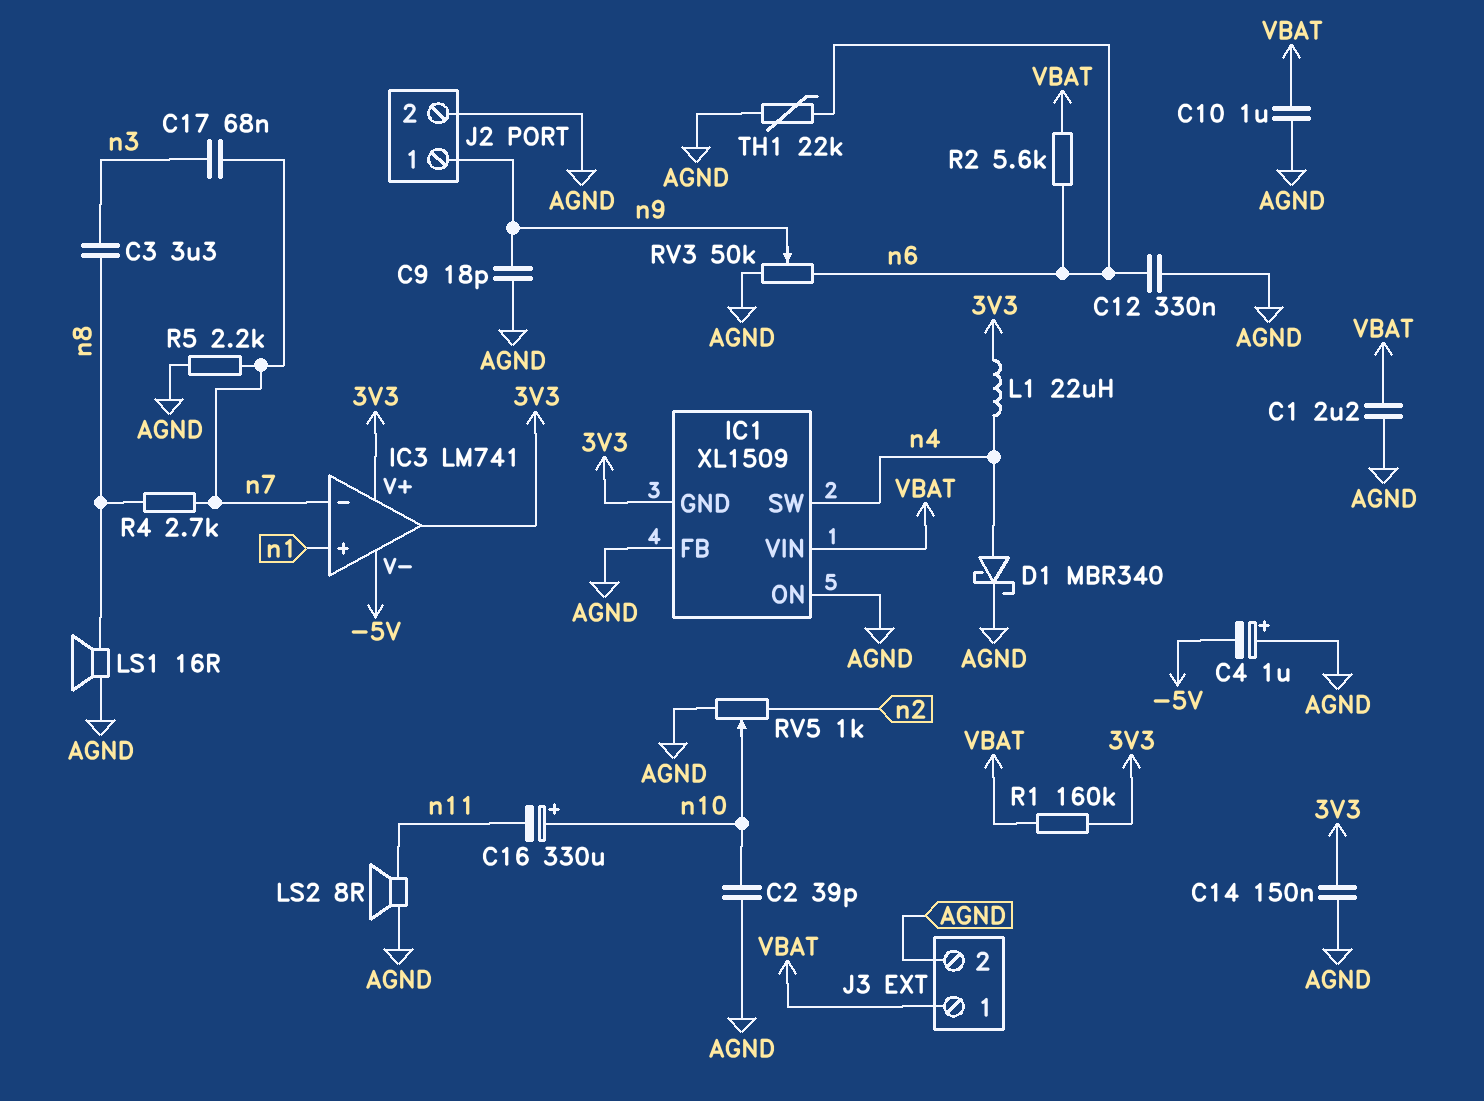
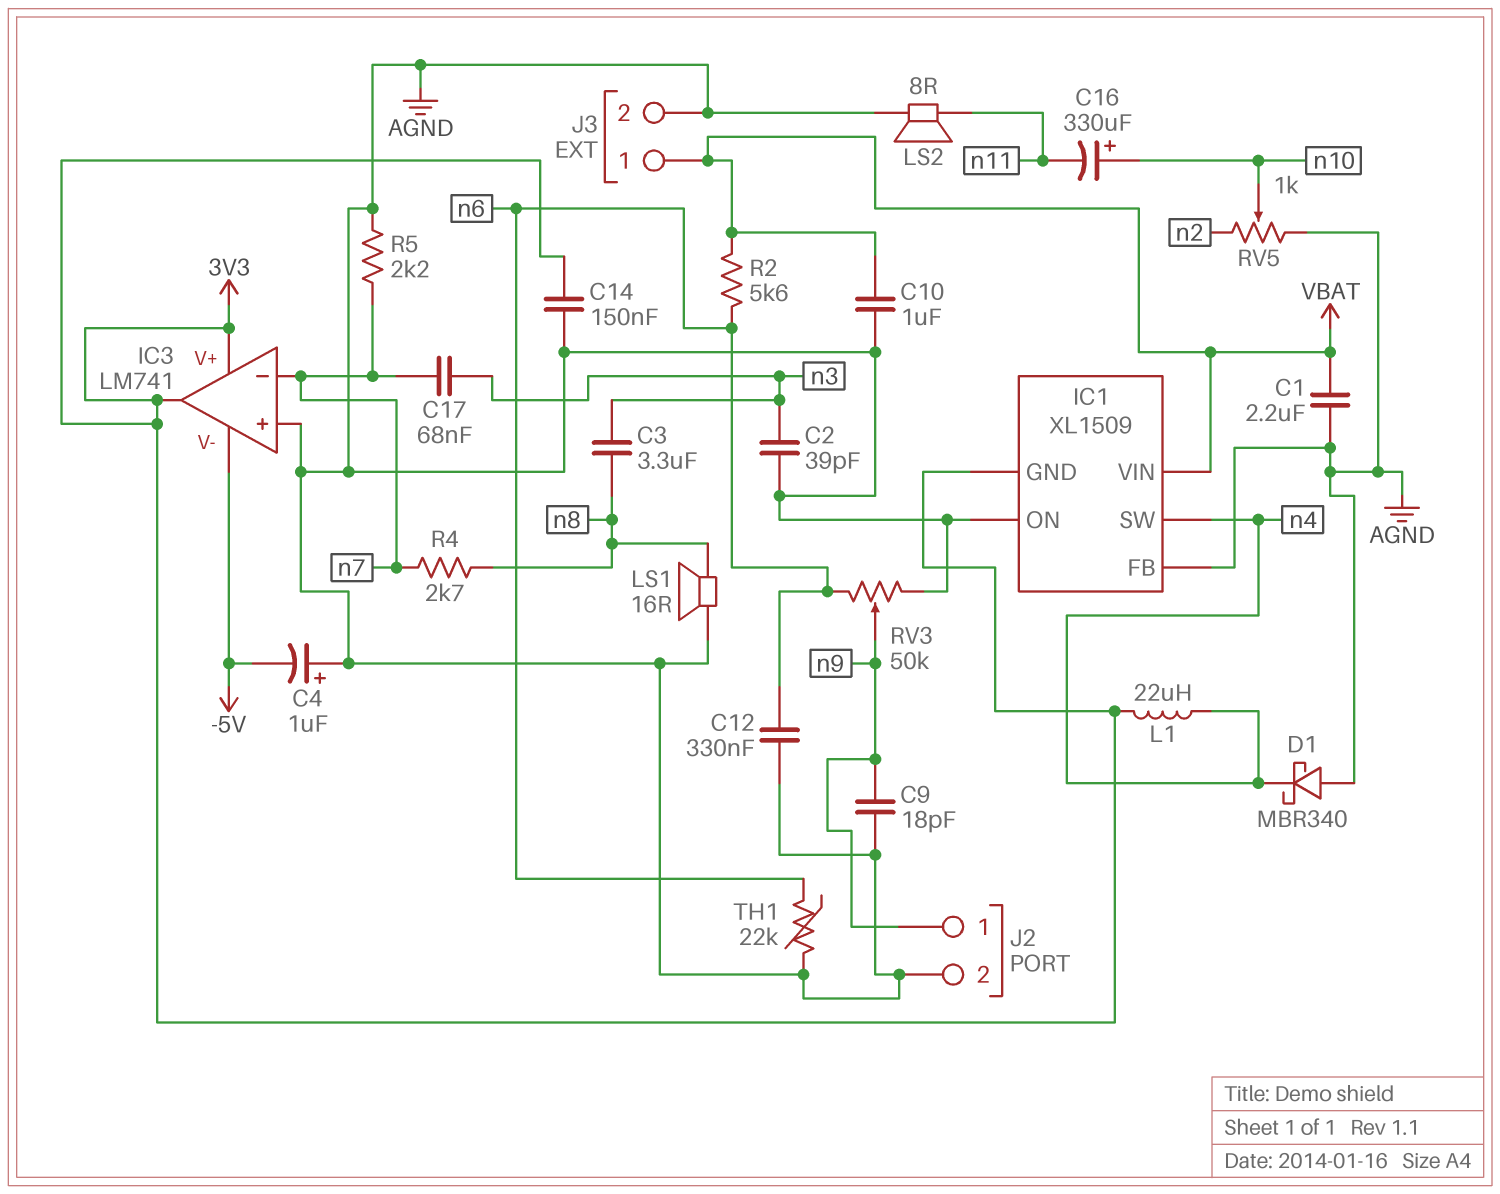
C2: 39pF (AGND, n10) -> 39pF (AGND, n3)
D1: schottky MBR340 (A n4, K AGND) -> schottky MBR340 (A AGND, K n4)
IC3 pin in+: n1 -> AGND
R1: 160k (3V3, VBAT) -> none

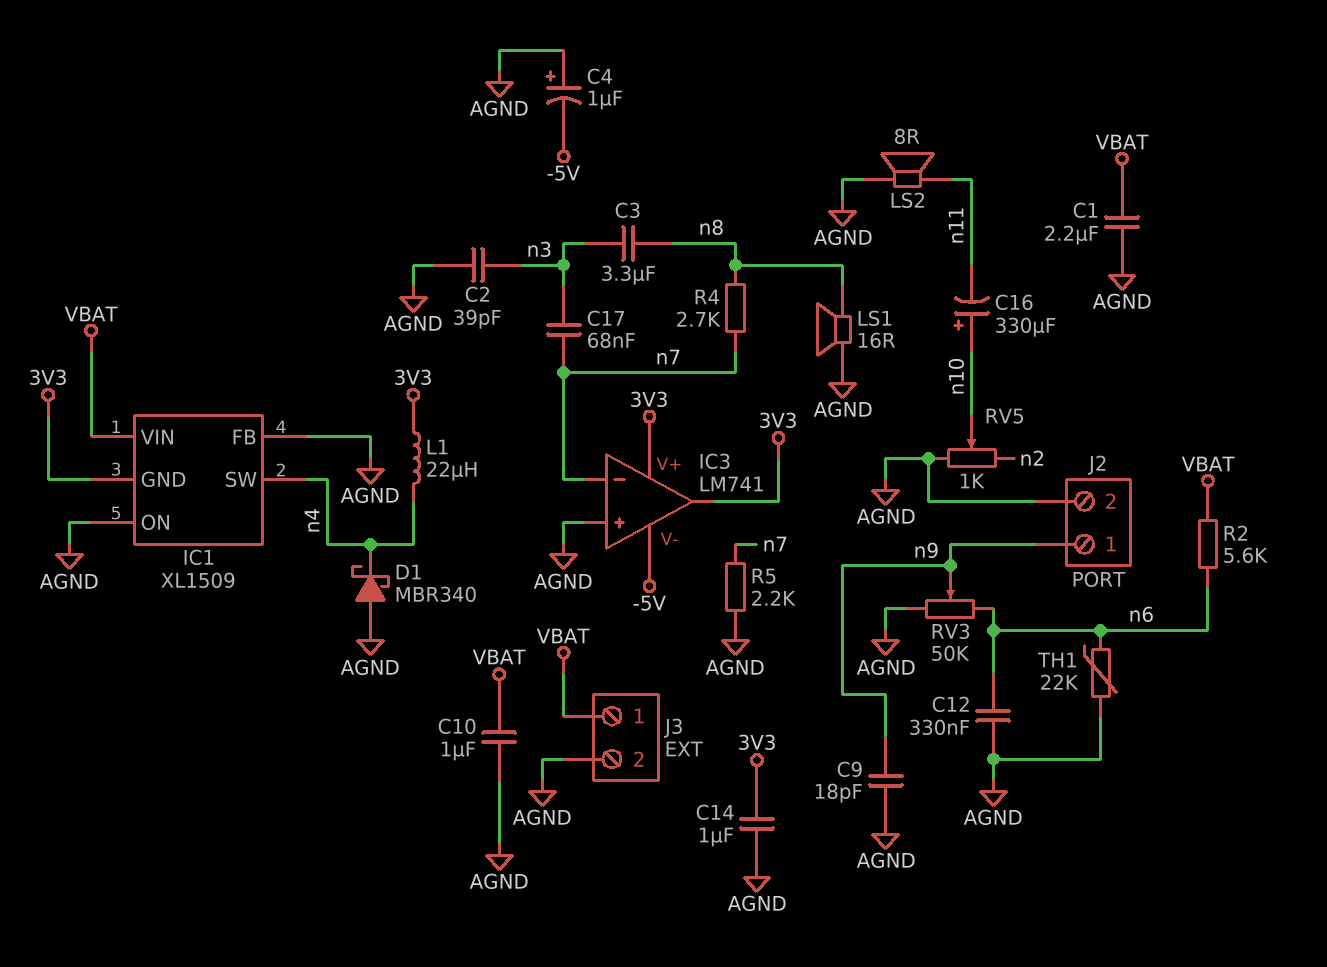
C14: 150nF (3V3, AGND) -> 1uF (3V3, AGND)

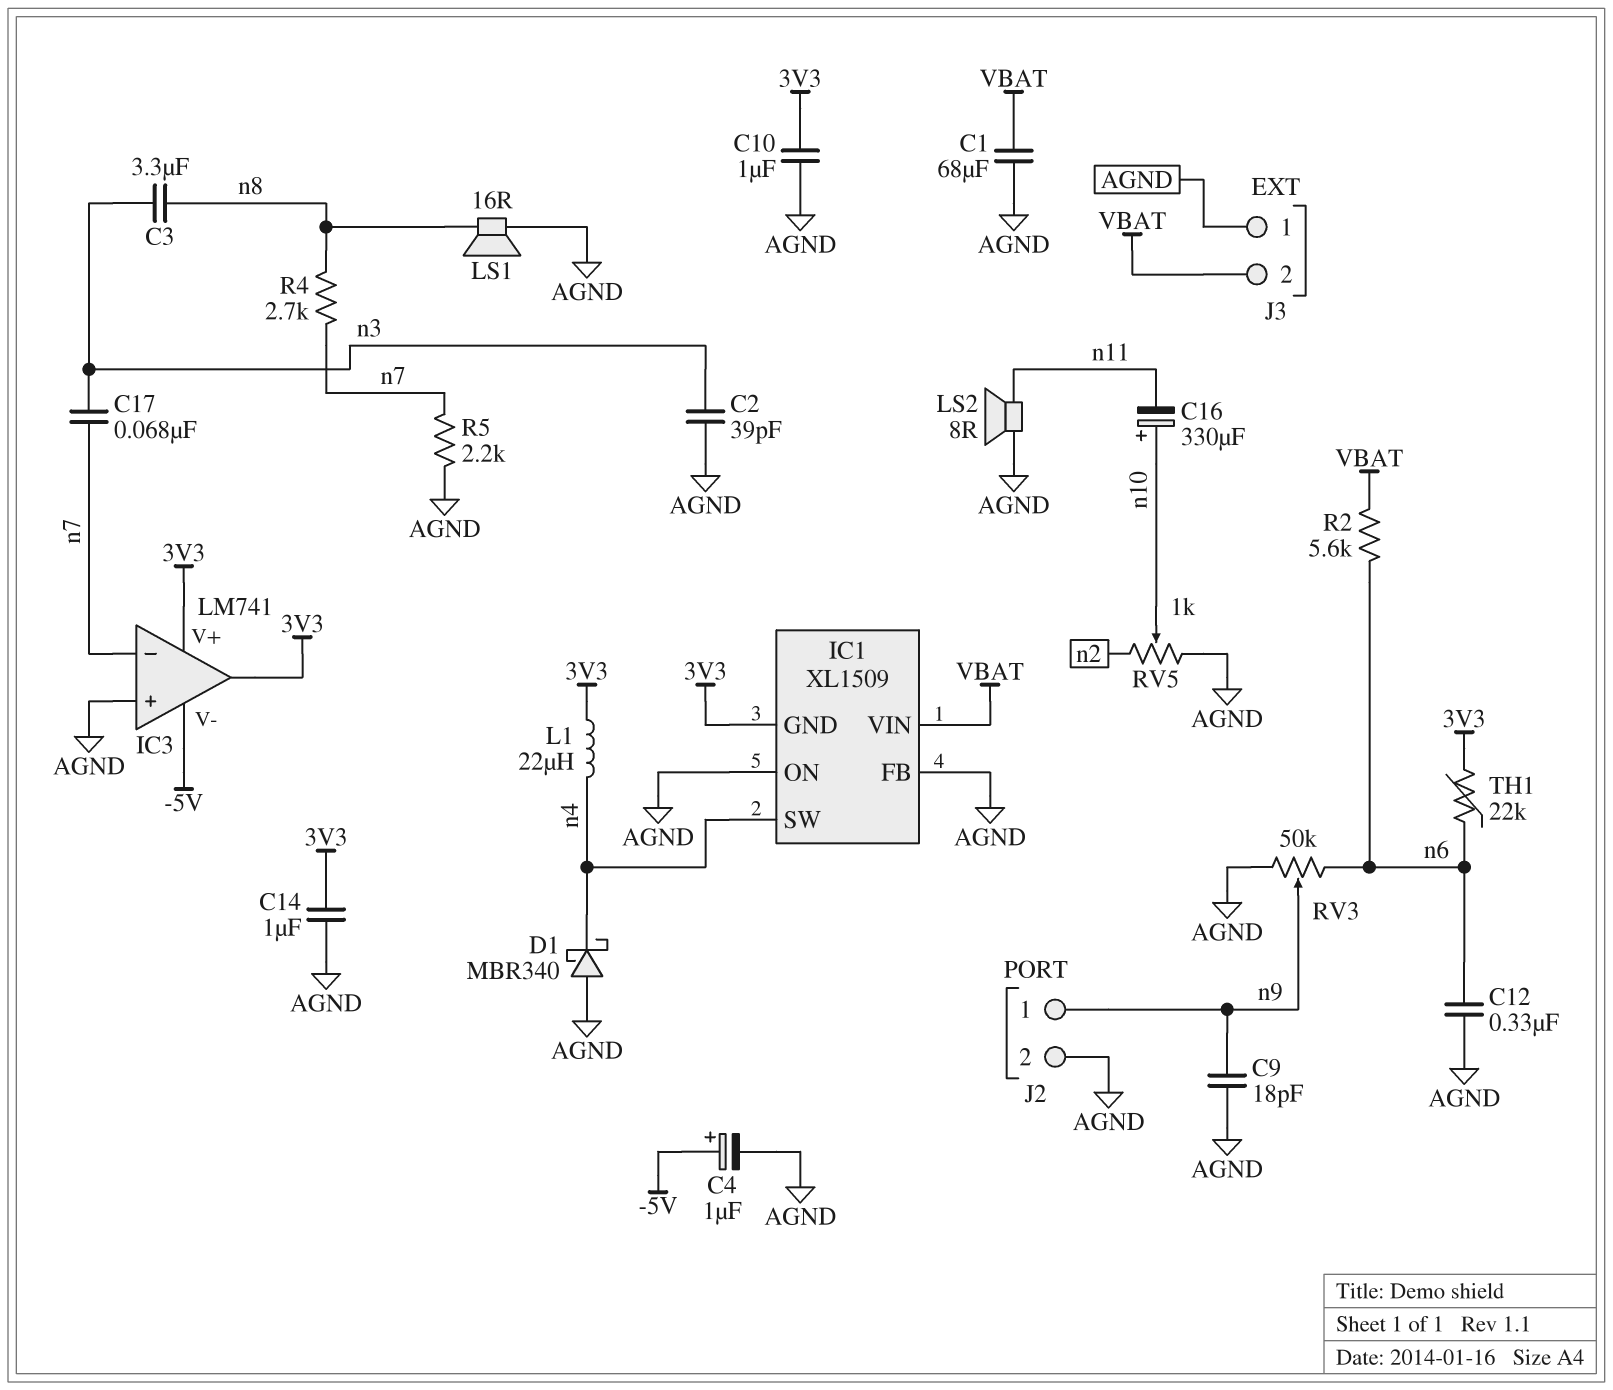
C1: 2.2uF (AGND, VBAT) -> 68uF (AGND, VBAT)
C4: 1uF (plus AGND, minus -5V) -> 1uF (plus -5V, minus AGND)
C10: 1uF (AGND, VBAT) -> 1uF (3V3, AGND)
J3 pin 1: VBAT -> AGND
J3 pin 2: AGND -> VBAT
TH1: 22k (AGND, n6) -> 22k (3V3, n6)

